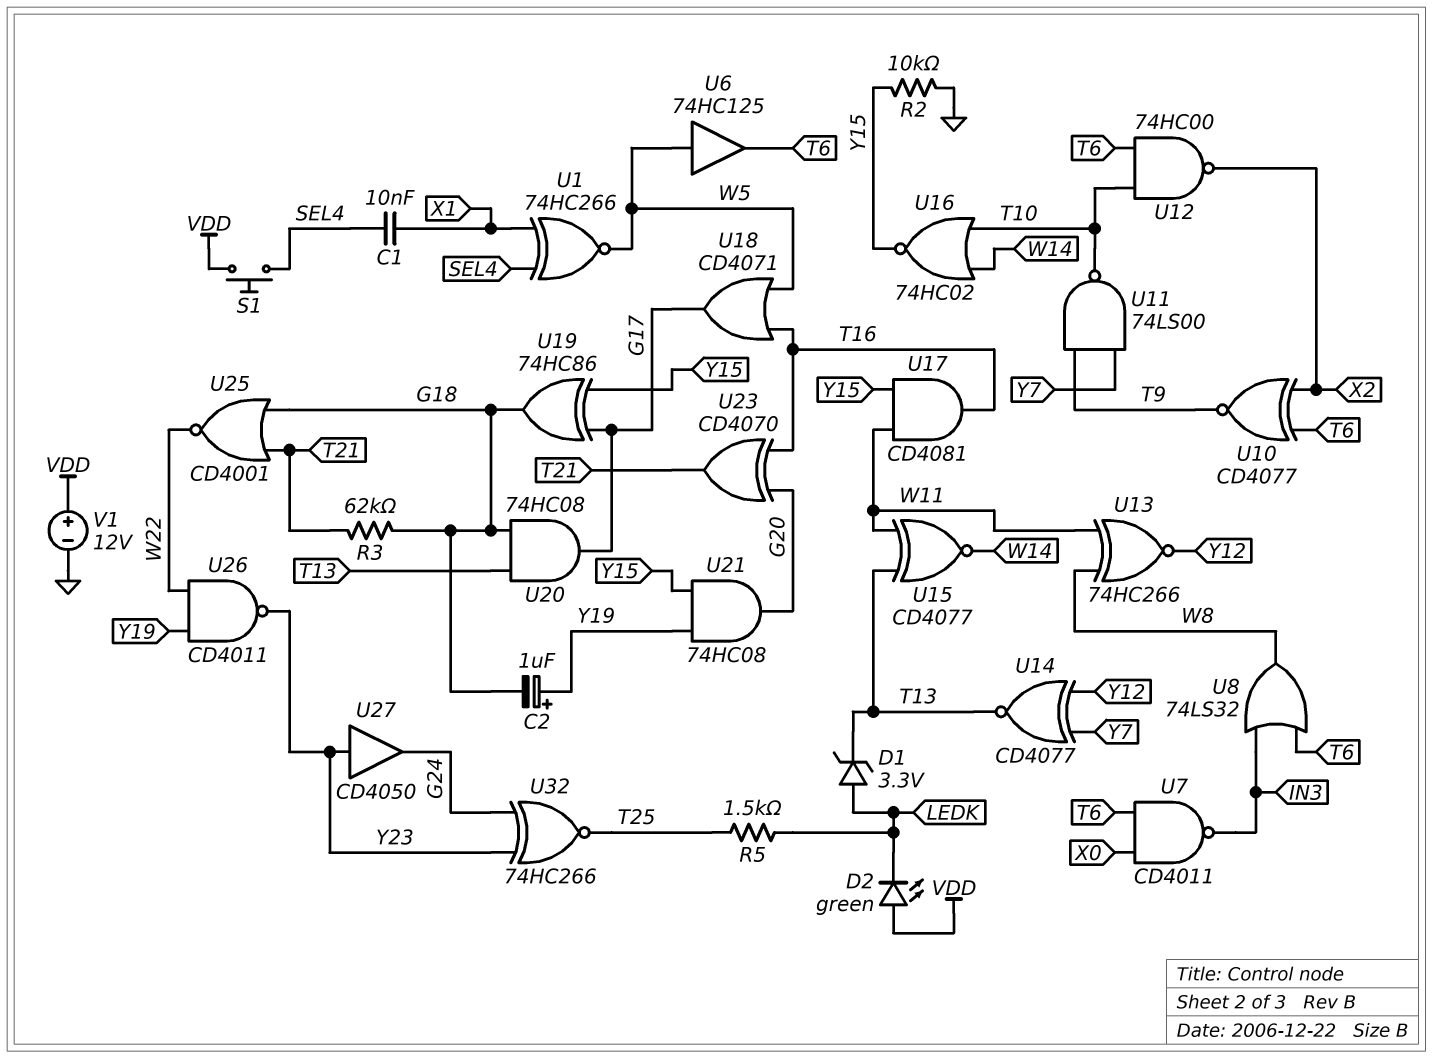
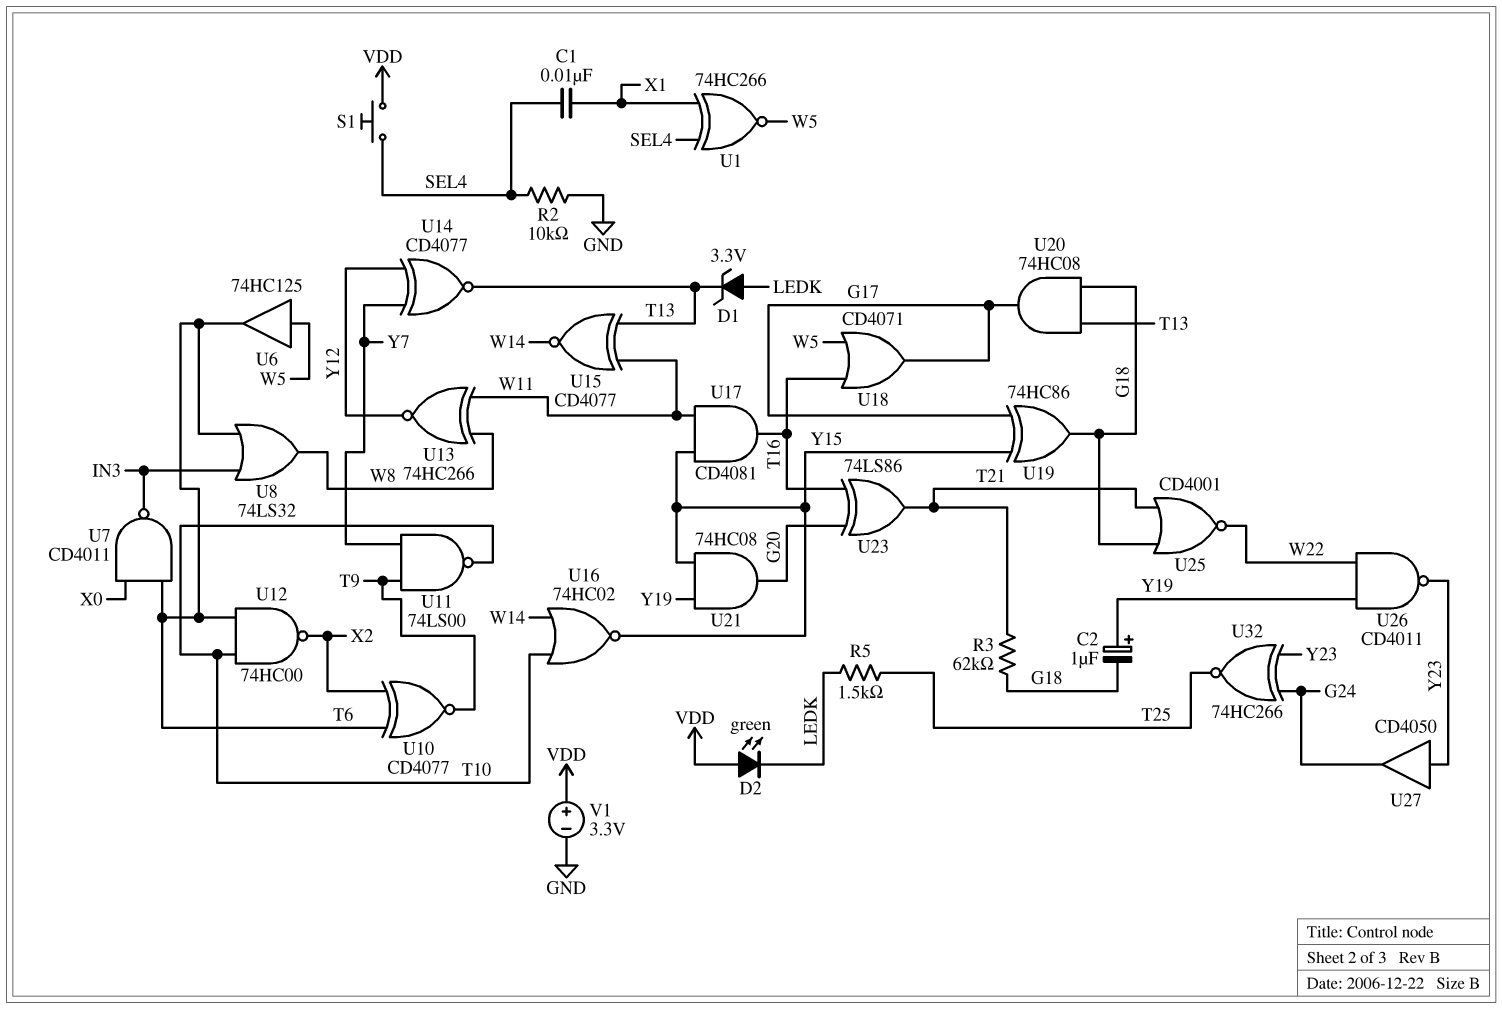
R2: 10k (GND, Y15) -> 10k (GND, SEL4)
U23: XOR CD4070 (in G20, in T16, out T21) -> XOR 74LS86 (in G20, in T16, out T21)
V1: 12V (plus VDD, minus GND) -> 3.3V (plus VDD, minus GND)

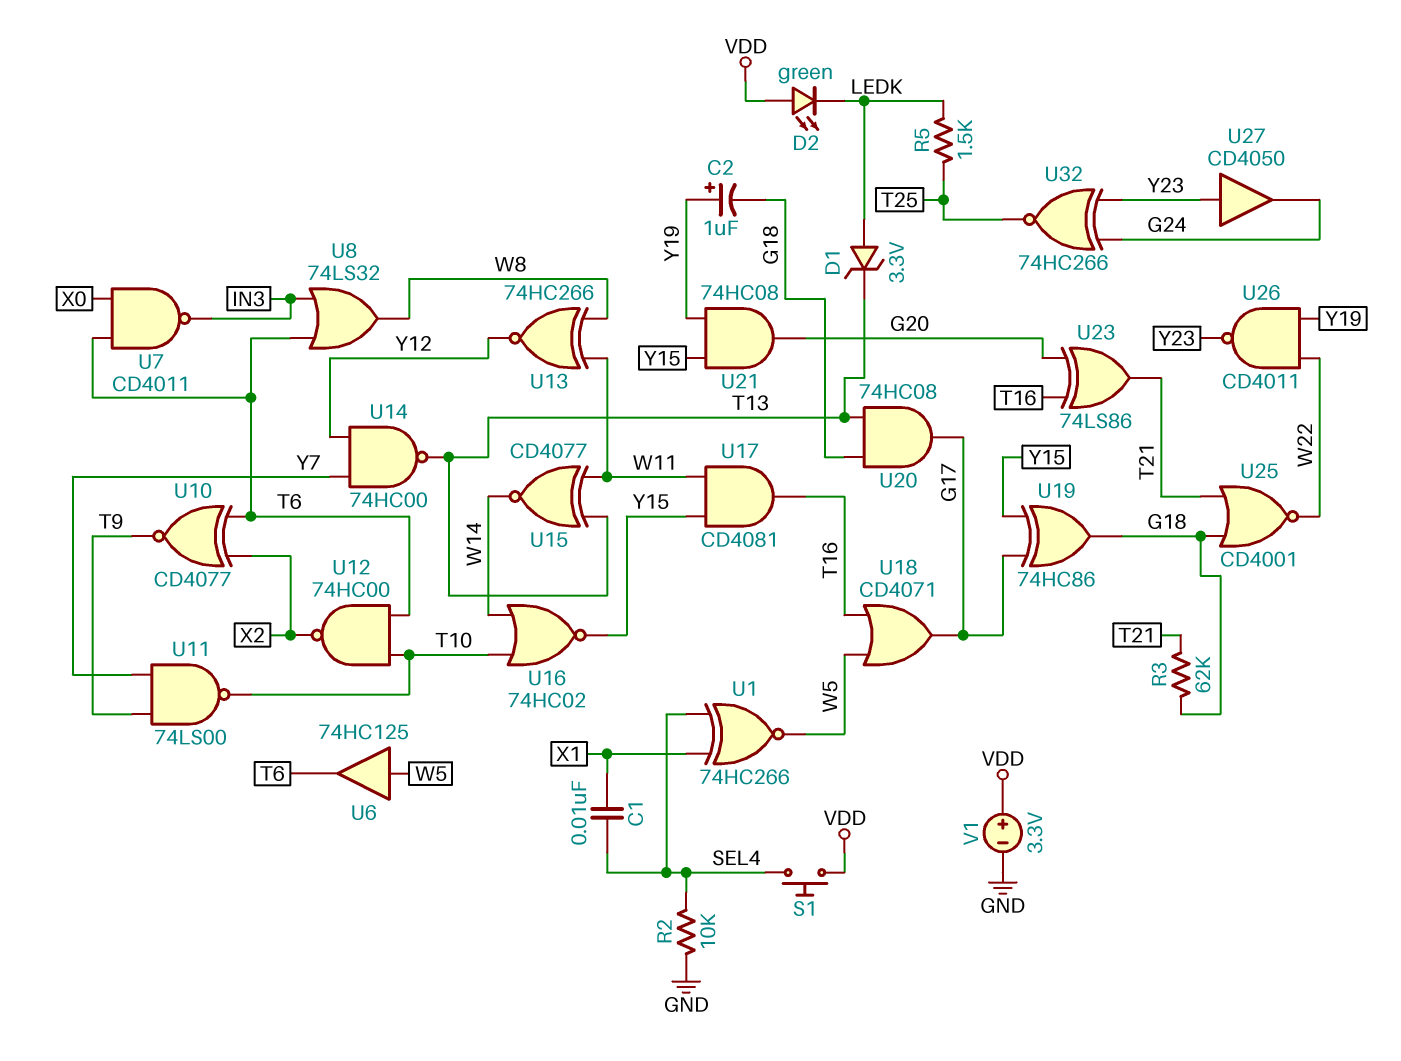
U14: XNOR CD4077 (in Y7, in Y12, out T13) -> NAND 74HC00 (in Y7, in Y12, out T13)

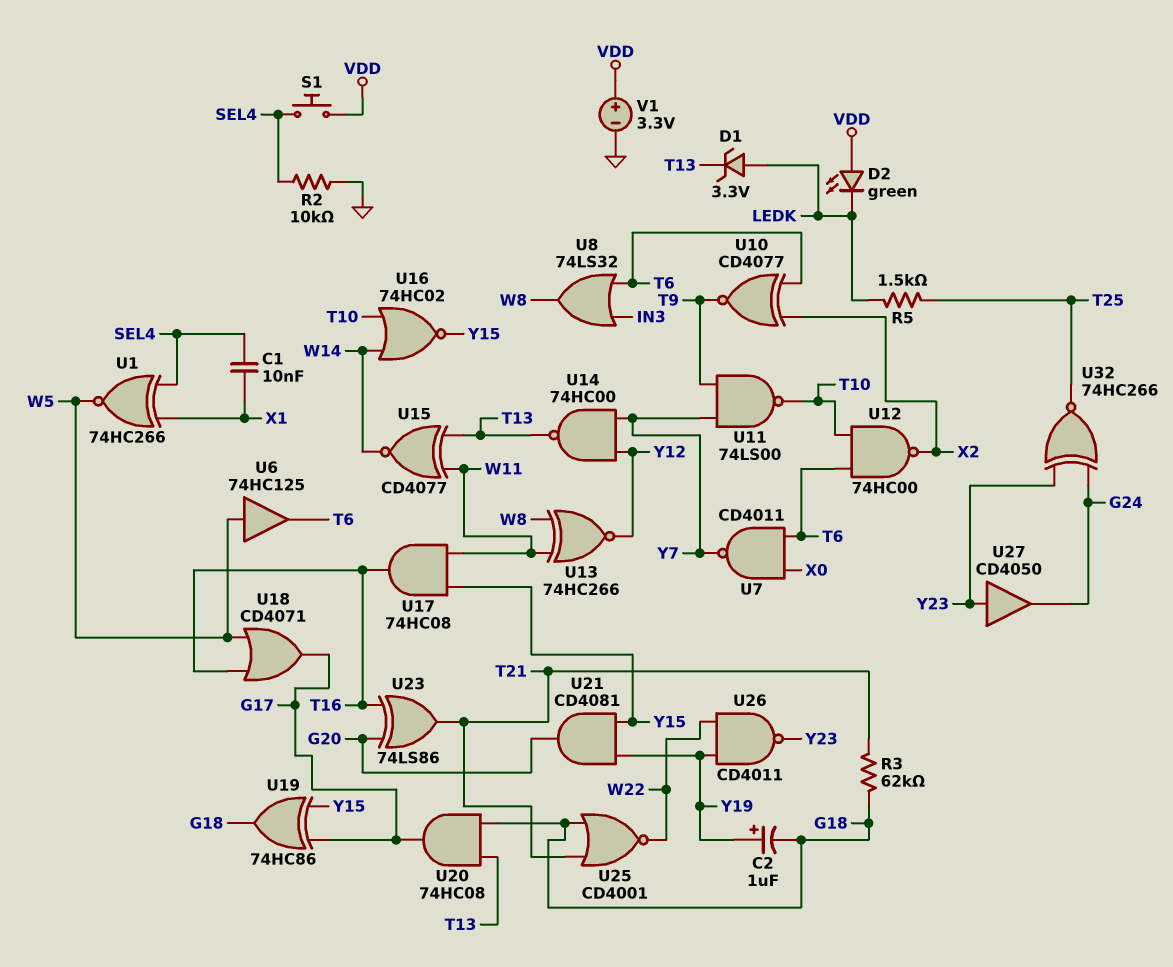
U7: NAND CD4011 (in T6, in X0, out IN3) -> NAND CD4011 (in T6, in X0, out Y7)
U17: AND CD4081 (in W11, in Y15, out T16) -> AND 74HC08 (in W11, in Y15, out T16)
U21: AND 74HC08 (in Y15, in Y19, out G20) -> AND CD4081 (in Y15, in Y19, out G20)

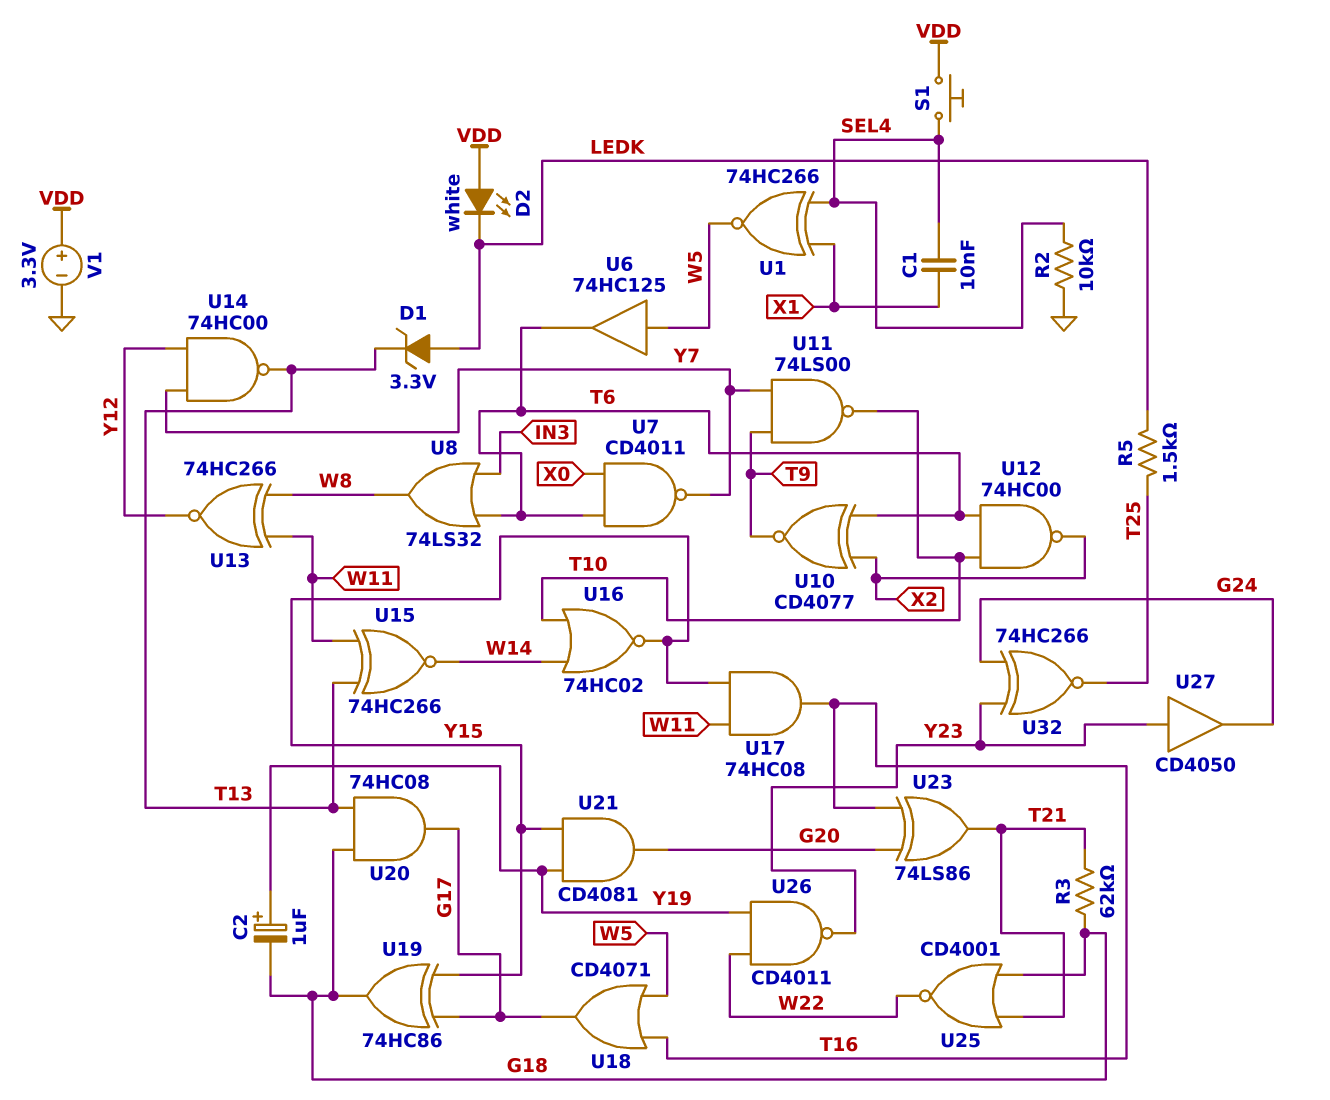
D2: LED green (A VDD, K LEDK) -> LED white (A VDD, K LEDK)
U15: XNOR CD4077 (in T13, in W11, out W14) -> XNOR 74HC266 (in T13, in W11, out W14)

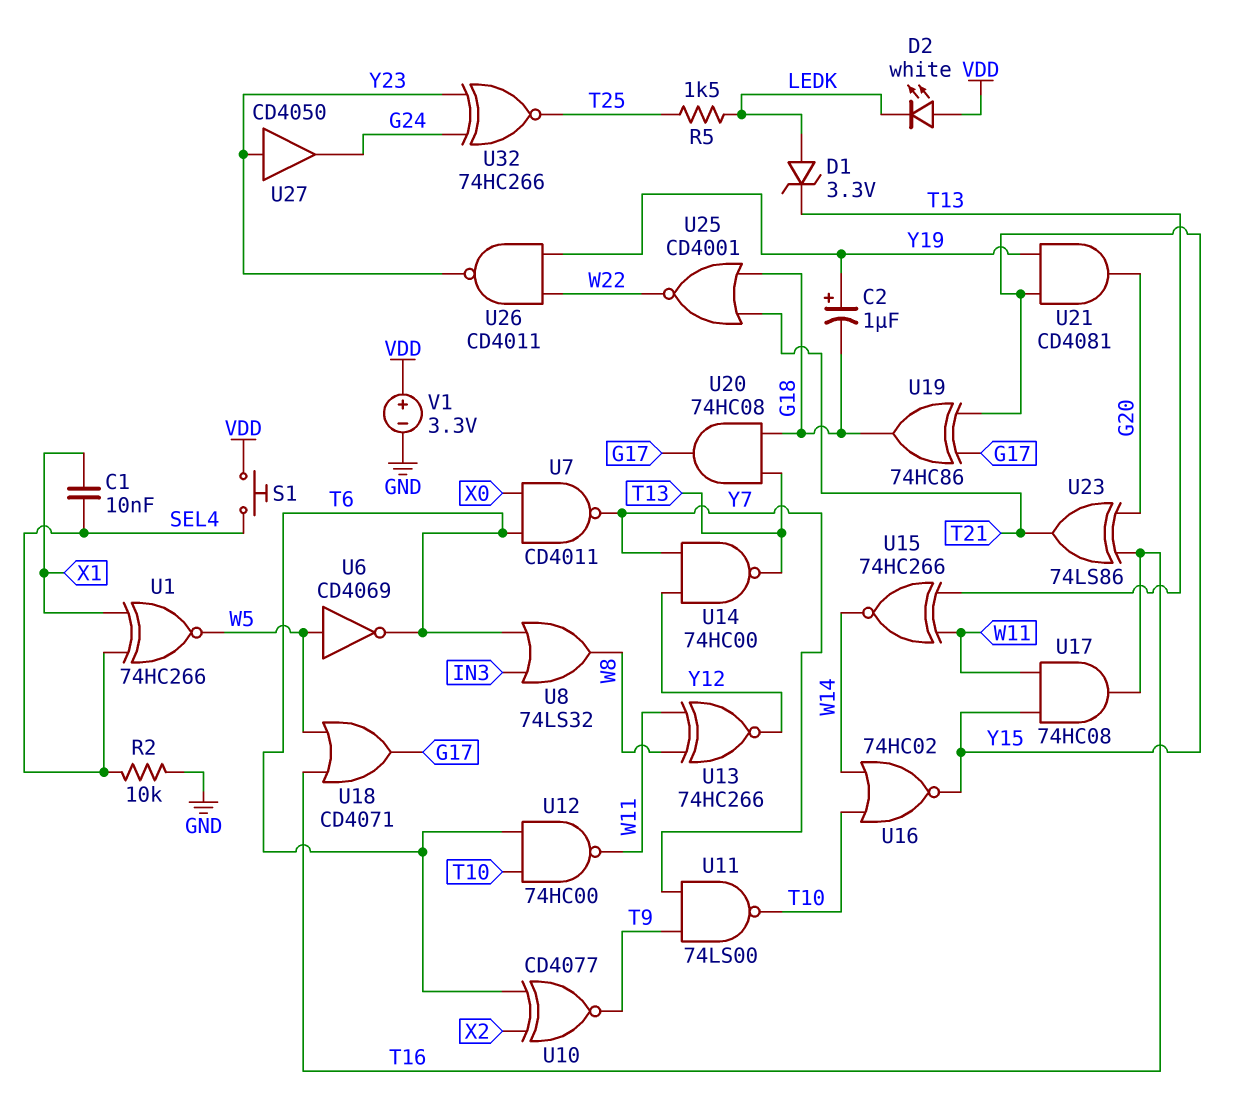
R3: 62k (G18, T21) -> none
U6: buffer 74HC125 (in W5, out T6) -> NOT CD4069 (in W5, out T6)
U12: NAND 74HC00 (in T6, in T10, out X2) -> NAND 74HC00 (in T6, in T10, out W11)

